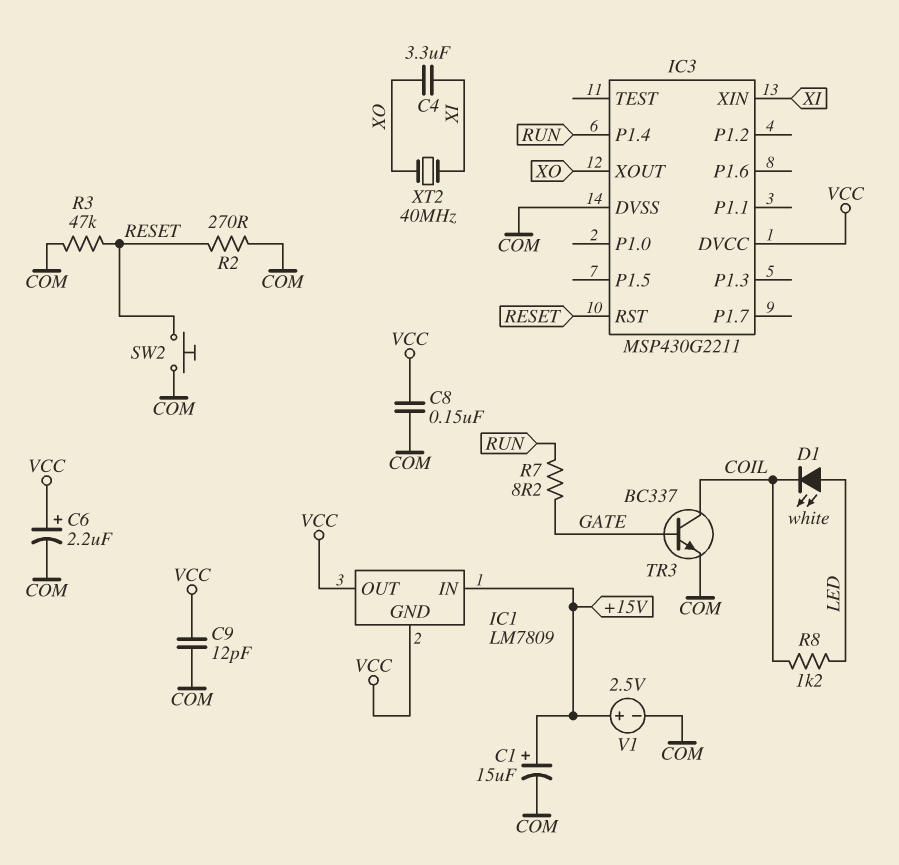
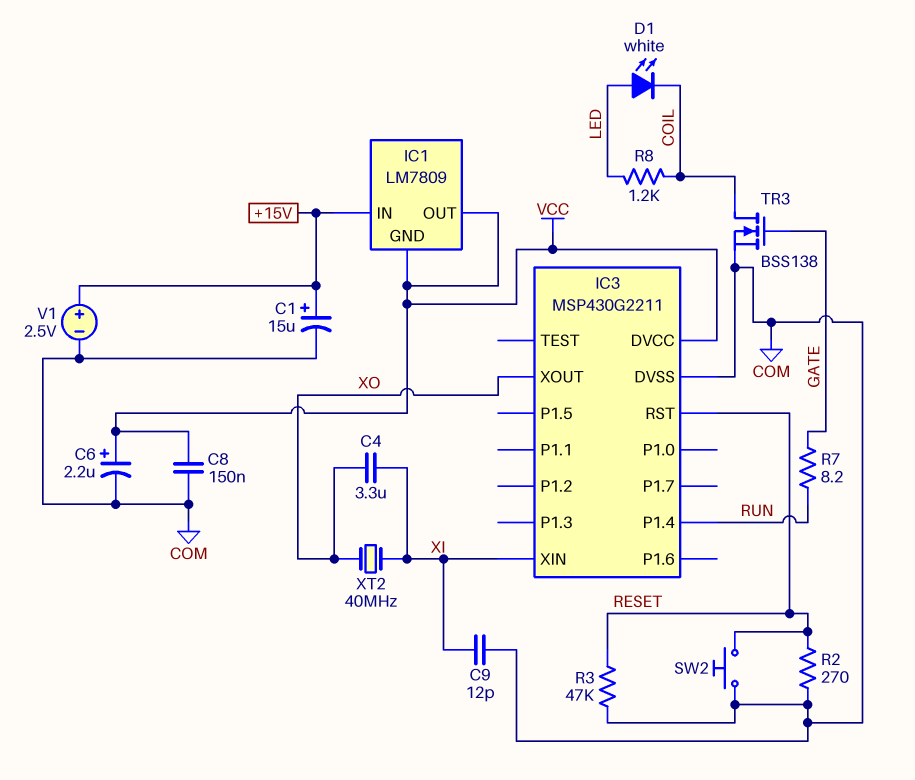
C9: 12pF (COM, VCC) -> 12pF (COM, XI)
TR3: NPN BC337 (B GATE, C COIL, E COM) -> NMOS BSS138 (G GATE, D COIL, S COM)

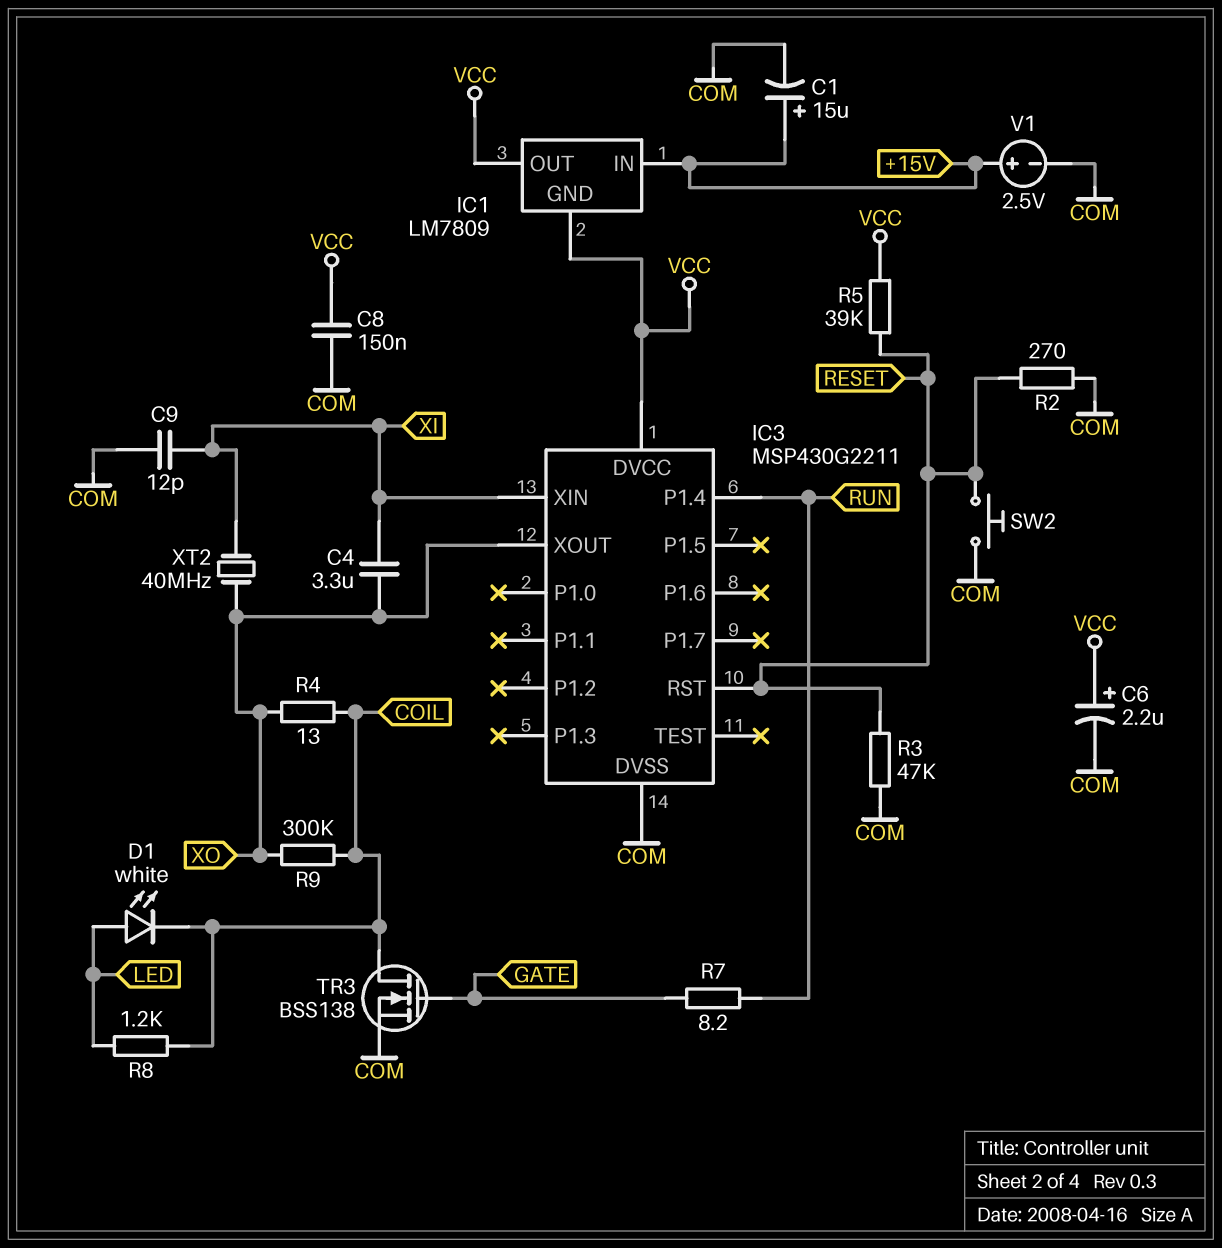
R4: none -> 13 (COIL, XO)
R5: none -> 39k (RESET, VCC)
R9: none -> 300k (COIL, XO)

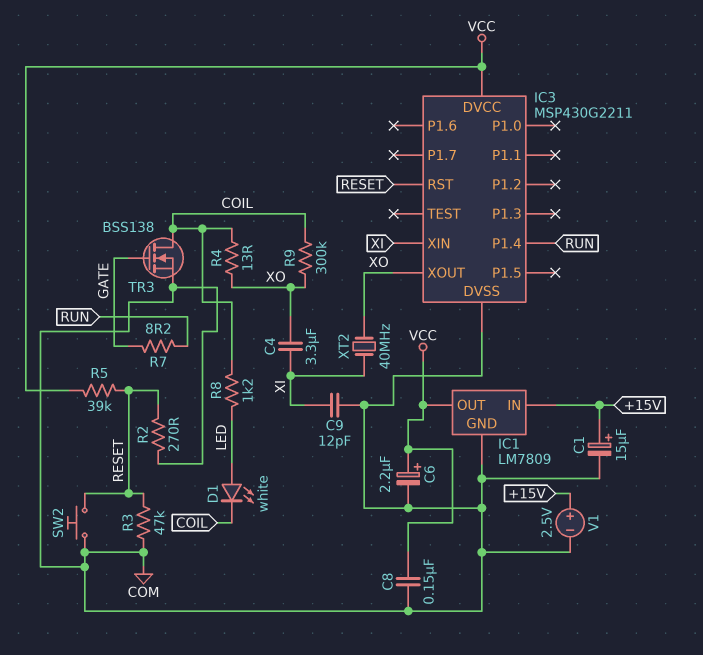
IC1 pin GND: VCC -> COM

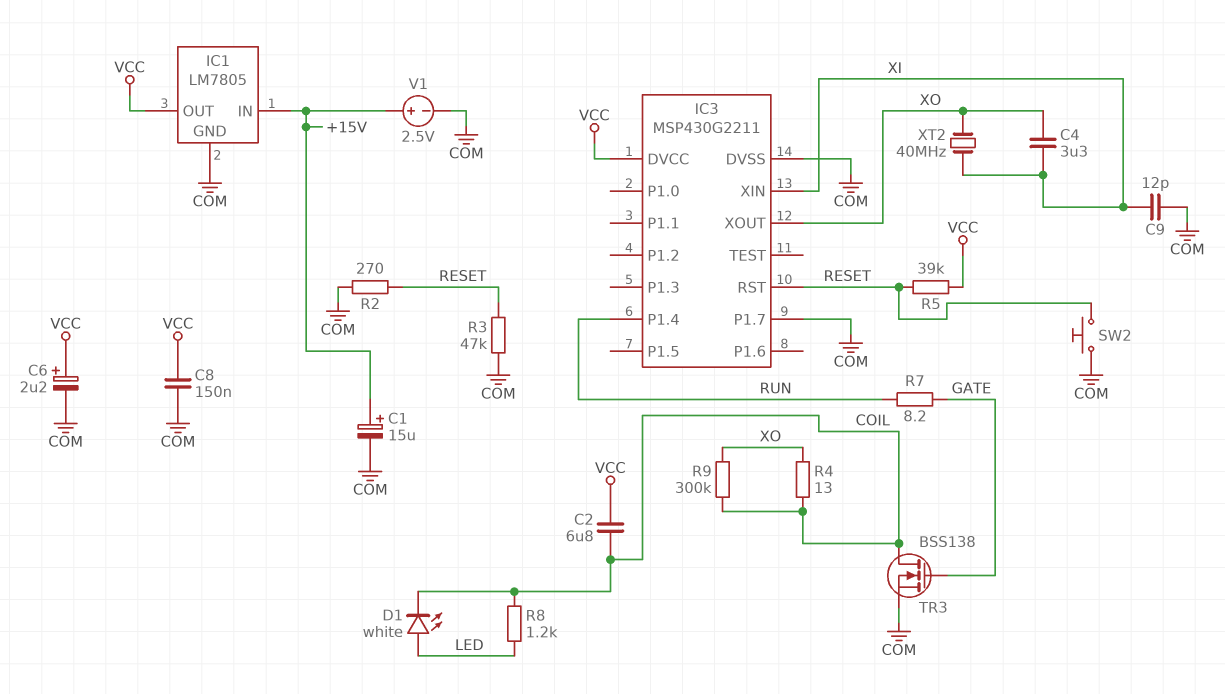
C2: none -> 6.8uF (COIL, VCC)
IC1: LM7809 -> LM7805
IC3 pin P1.7: none -> COM

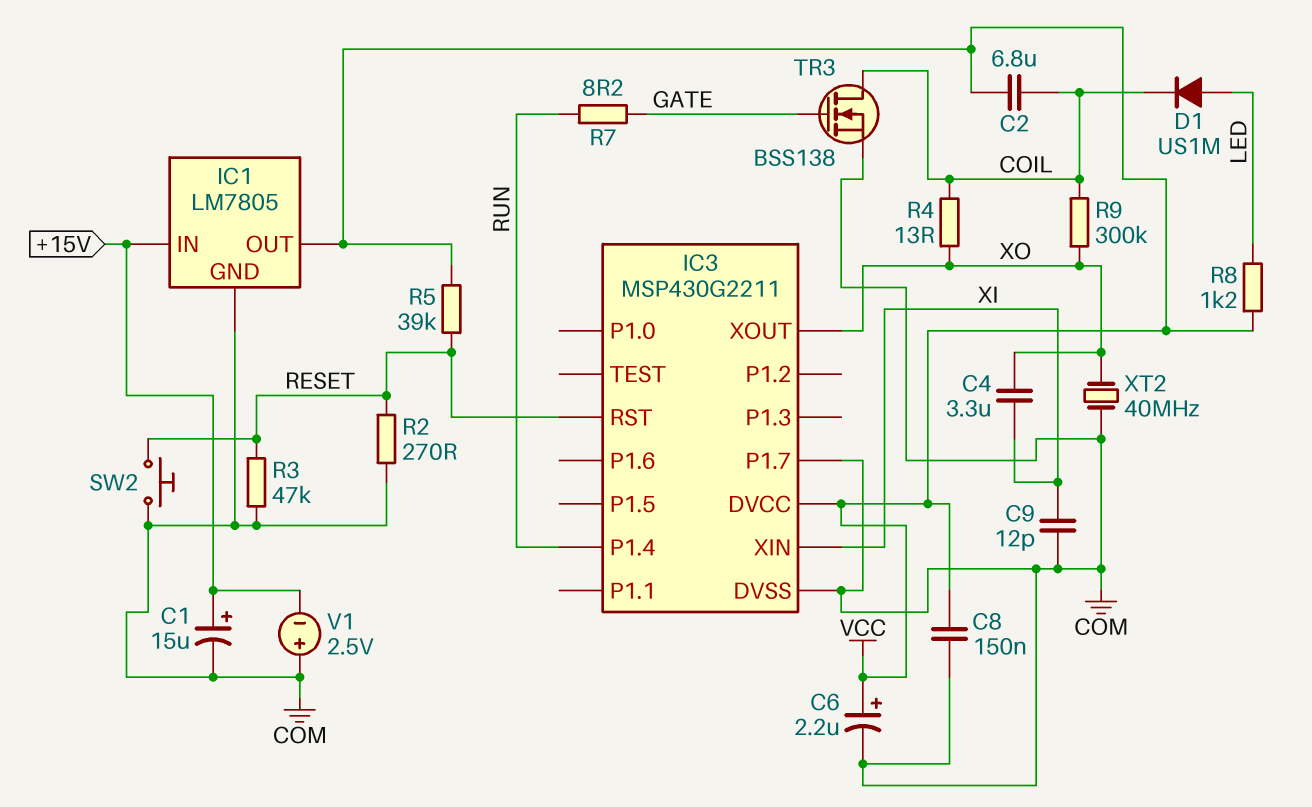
D1: LED white (A LED, K COIL) -> diode US1M (A LED, K COIL)
R8: 1.2k (COIL, LED) -> 1.2k (LED, VCC)
V1: 2.5V (plus +15V, minus COM) -> 2.5V (plus COM, minus +15V)
XT2: 40MHz (XI, XO) -> 40MHz (COM, XO)

